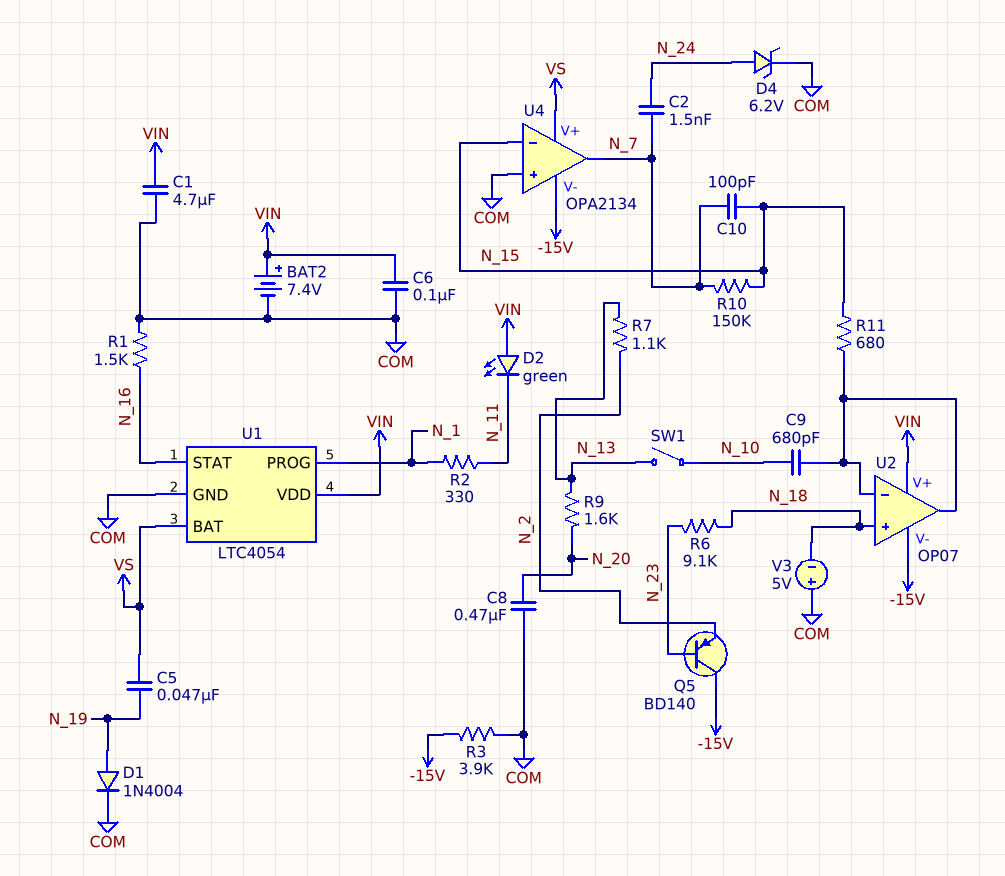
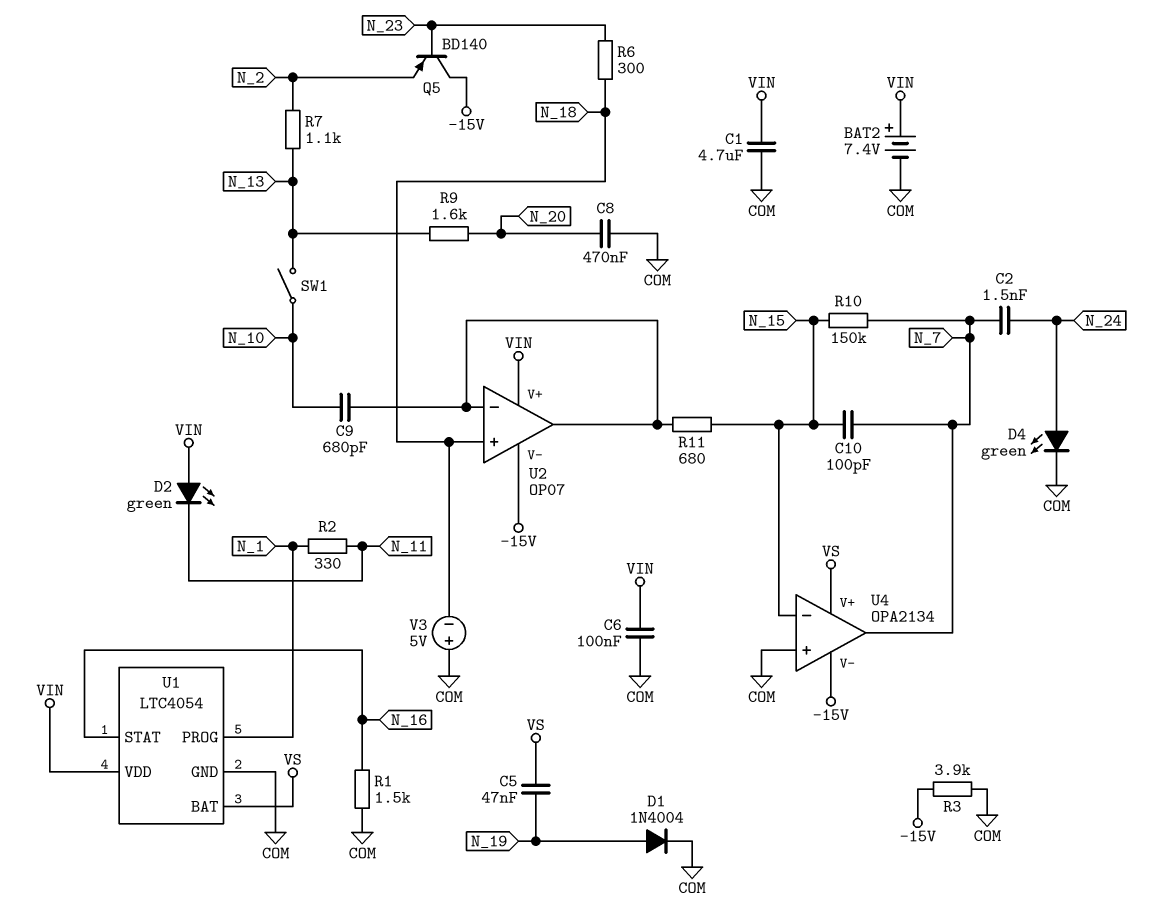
D4: zener 6.2V (A N_24, K COM) -> LED green (A N_24, K COM)
R6: 9.1k (N_18, N_23) -> 300 (N_18, N_23)

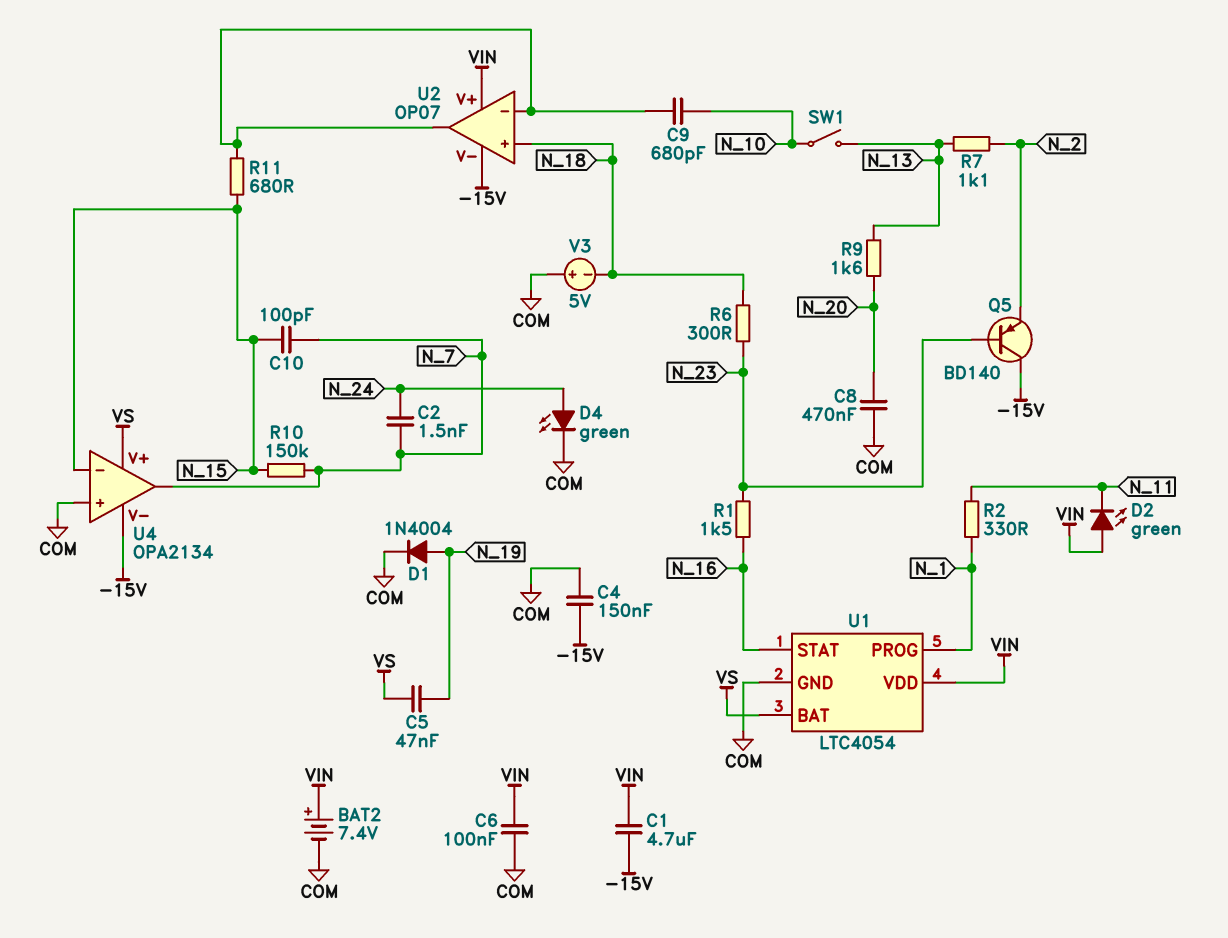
C1: 4.7uF (COM, VIN) -> 4.7uF (-15V, VIN)
C4: none -> 150nF (-15V, COM)
R1: 1.5k (COM, N_16) -> 1.5k (N_16, N_23)
R3: 3.9k (-15V, COM) -> none

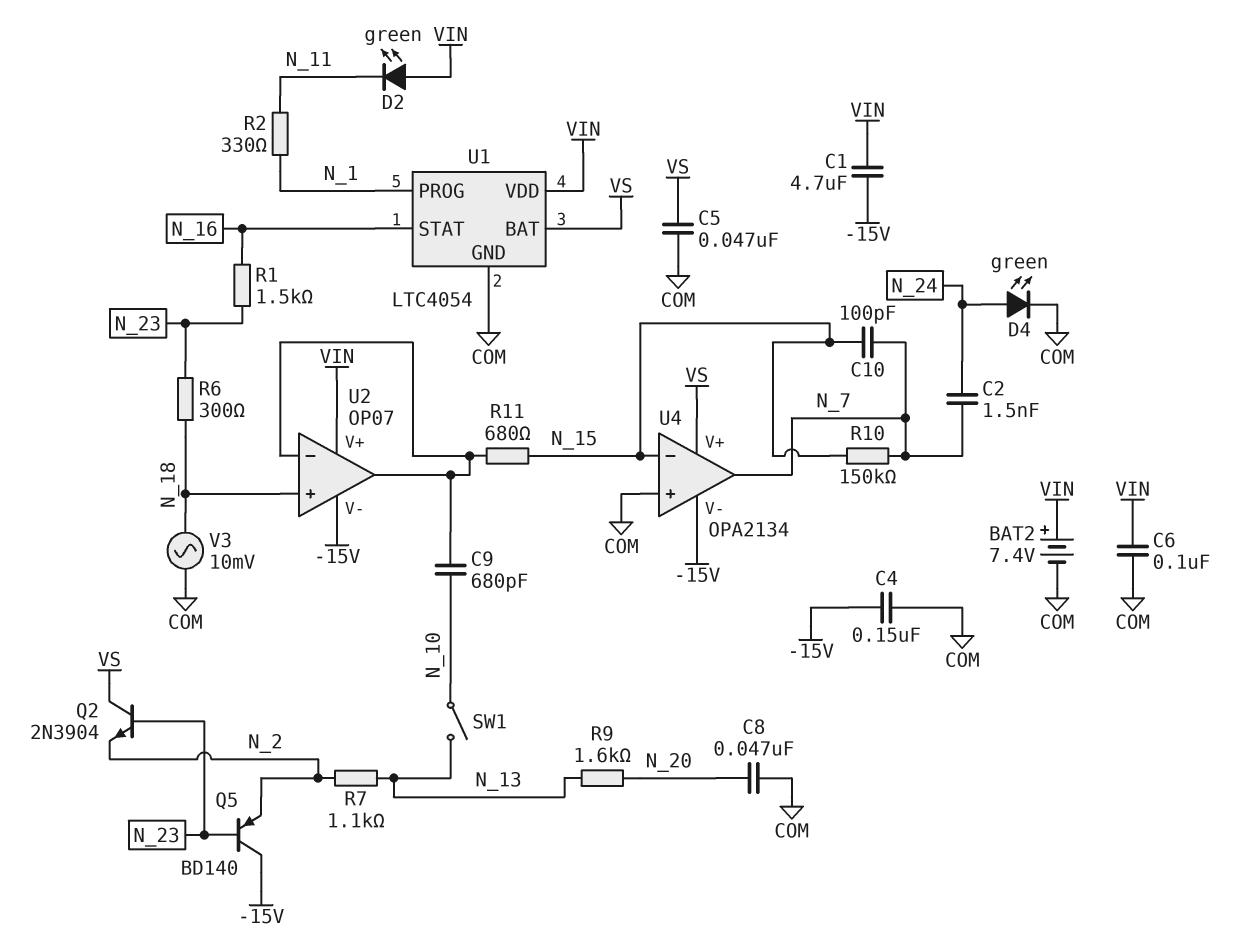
C5: 47nF (N_19, VS) -> 47nF (COM, VS)
C8: 470nF (COM, N_20) -> 47nF (COM, N_20)
D1: diode 1N4004 (A N_19, K COM) -> none
Q2: none -> NPN 2N3904 (B N_23, C VS, E N_2)
V3: 5V (plus COM, minus N_18) -> AC 10mV (COM, N_18)

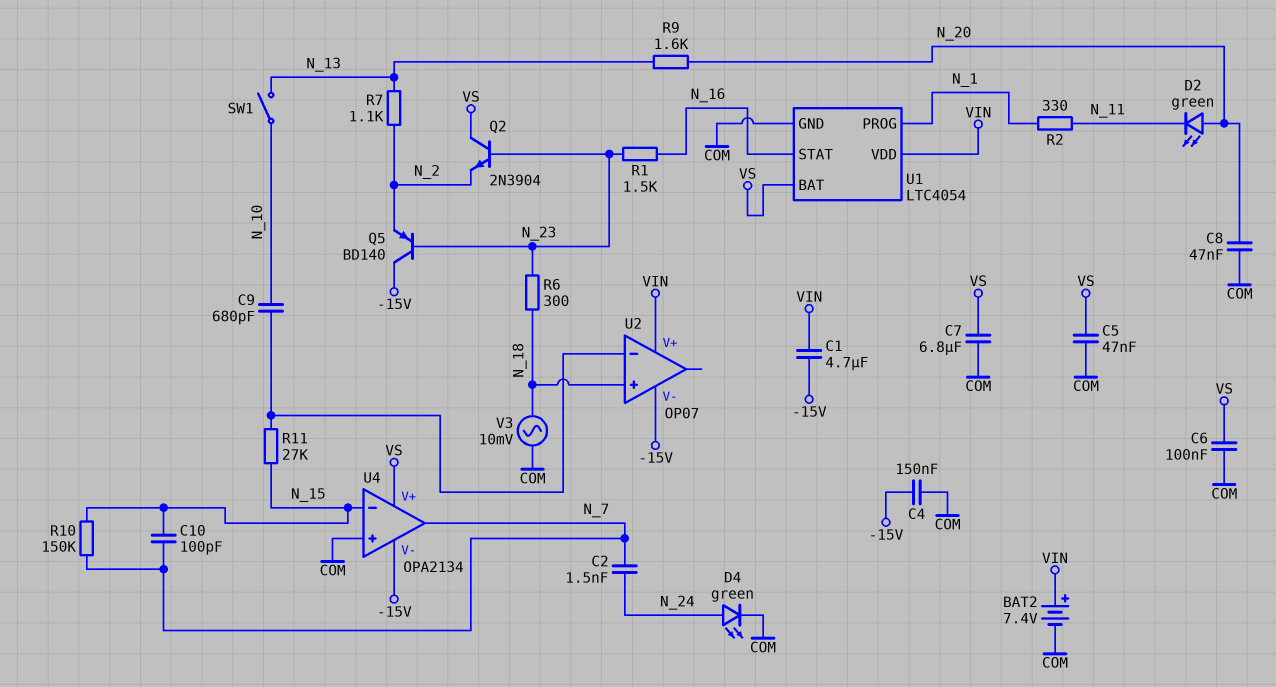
C6: 100nF (COM, VIN) -> 100nF (COM, VS)
C7: none -> 6.8uF (COM, VS)
D2: LED green (A VIN, K N_11) -> LED green (A N_20, K N_11)
R11: 680 (N_15, U2/in-) -> 27k (N_15, U2/in-)
U2 pin out: U2/in- -> none

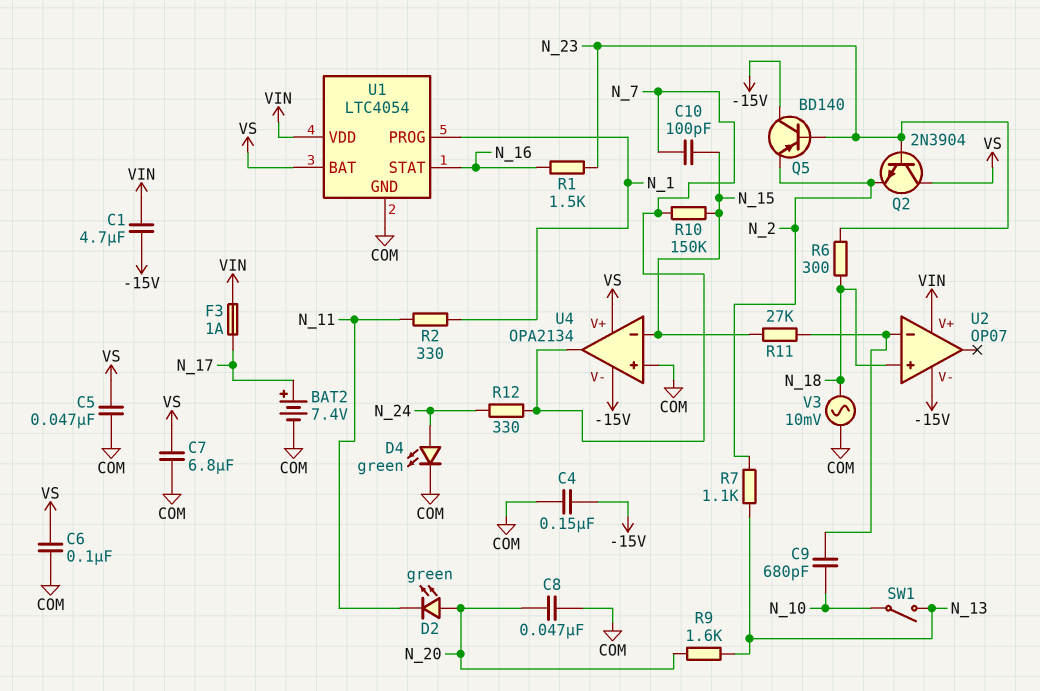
BAT2: 7.4V (plus VIN, minus COM) -> 7.4V (plus N_17, minus COM)
C2: 1.5nF (N_7, N_24) -> none
F3: none -> 1A (N_17, VIN)
R12: none -> 330 (N_7, N_24)

